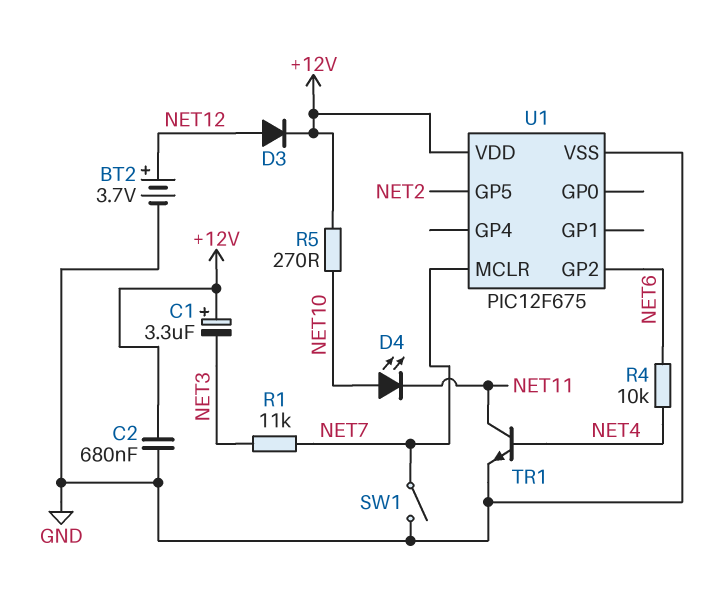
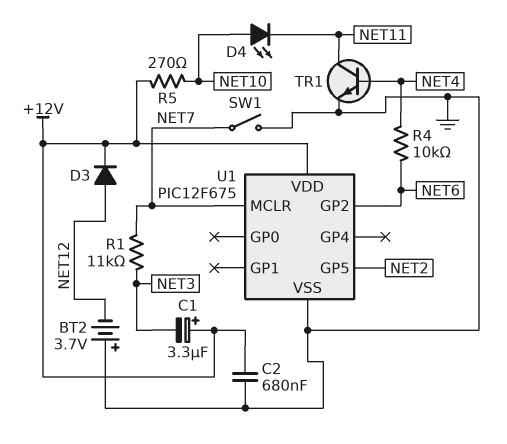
BT2: 3.7V (plus NET12, minus GND) -> 3.7V (plus GND, minus NET12)

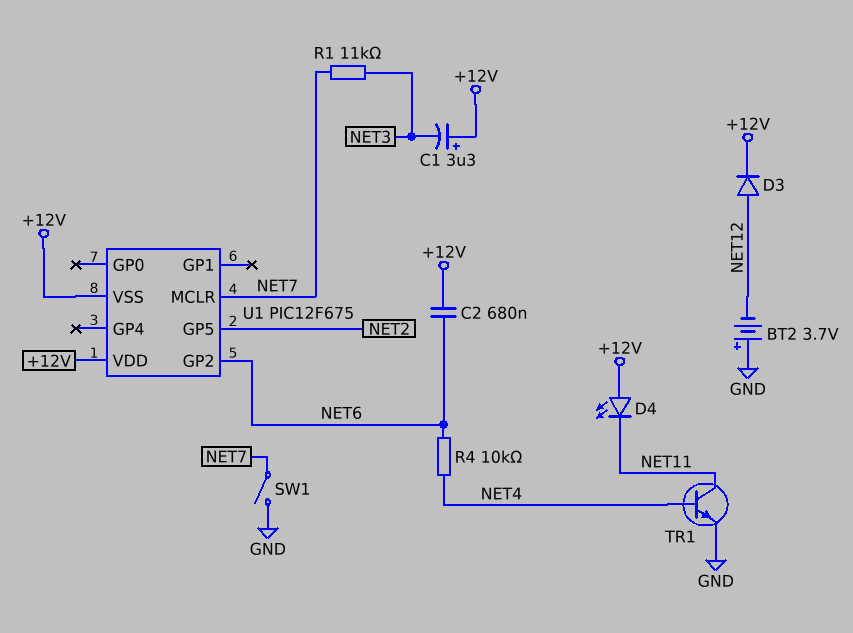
C2: 680nF (+12V, GND) -> 680nF (+12V, NET6)
D4: LED (A NET10, K NET11) -> LED (A +12V, K NET11)
R5: 270 (+12V, NET10) -> none
U1 pin VSS: GND -> +12V

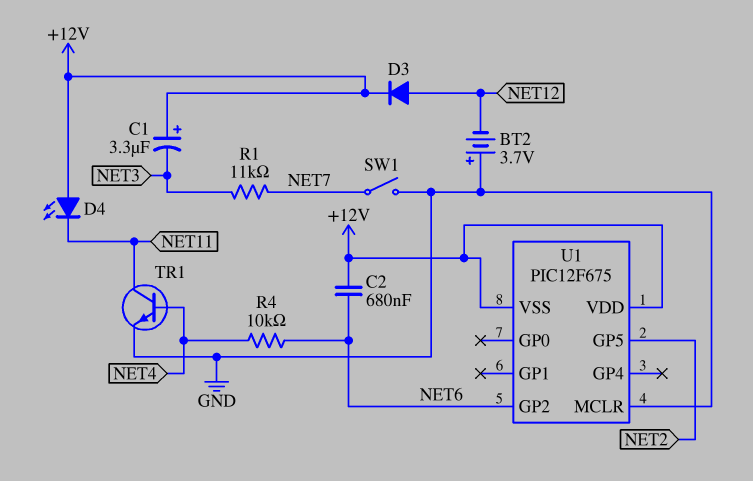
U1 pin MCLR: NET7 -> GND

